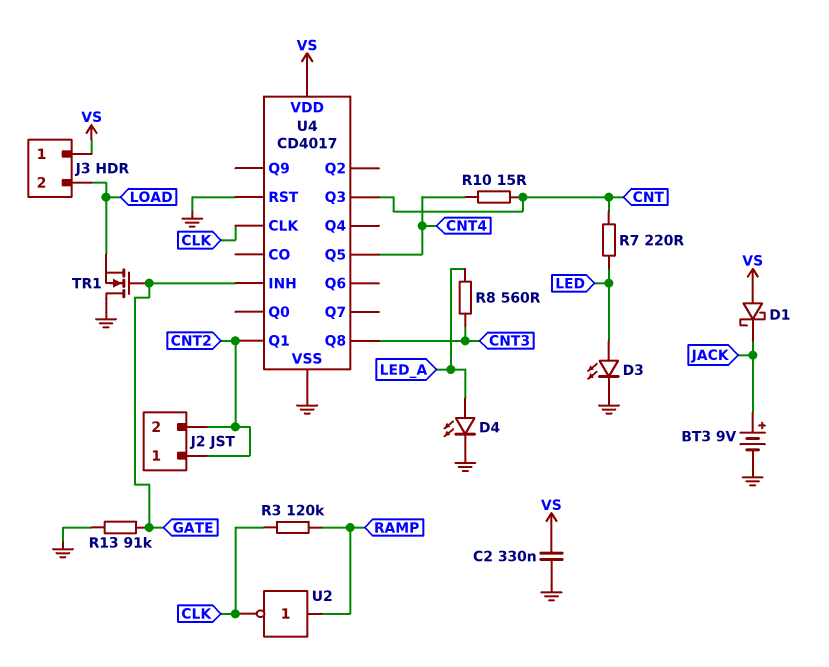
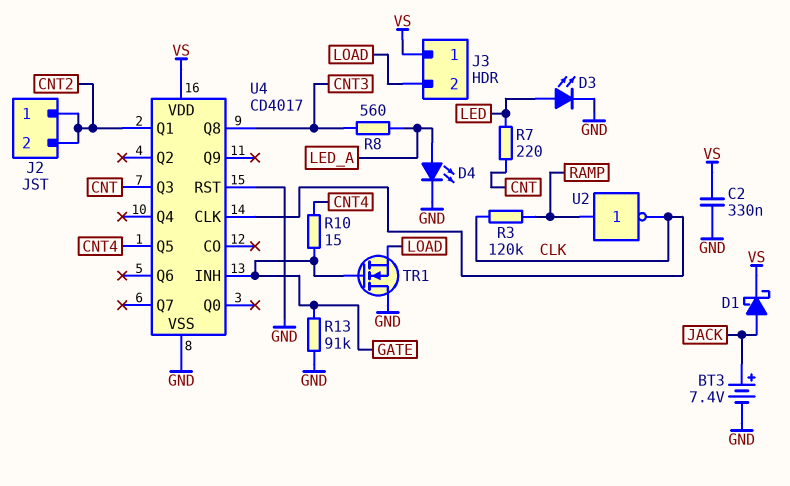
BT3: 9V (plus JACK, minus GND) -> 7.4V (plus JACK, minus GND)
D1: schottky (A VS, K JACK) -> schottky (A JACK, K VS)
R10: 15 (CNT, CNT4) -> 15 (CNT4, GATE)

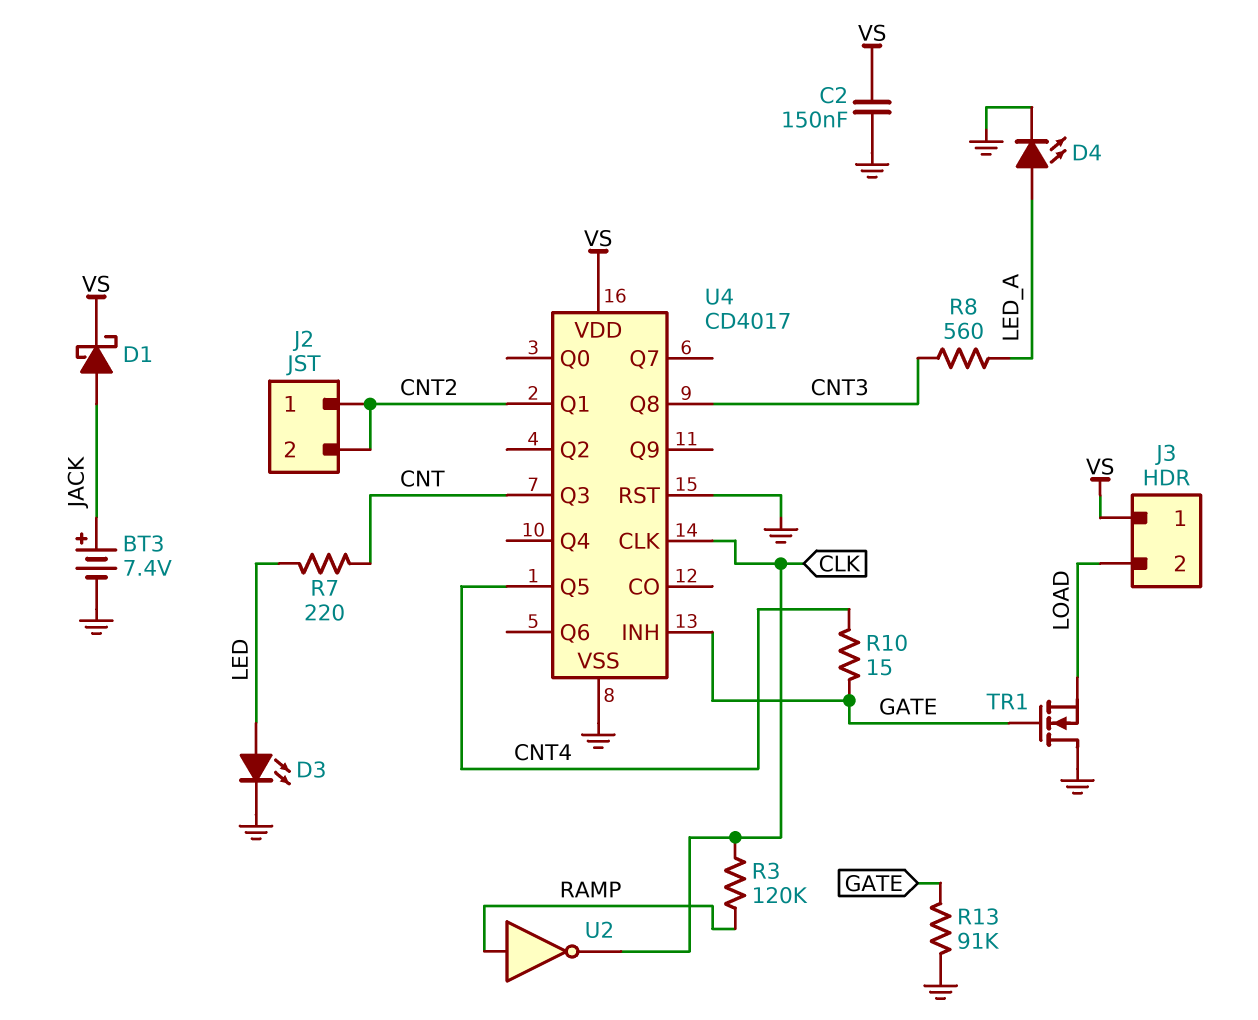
C2: 330nF (GND, VS) -> 150nF (GND, VS)

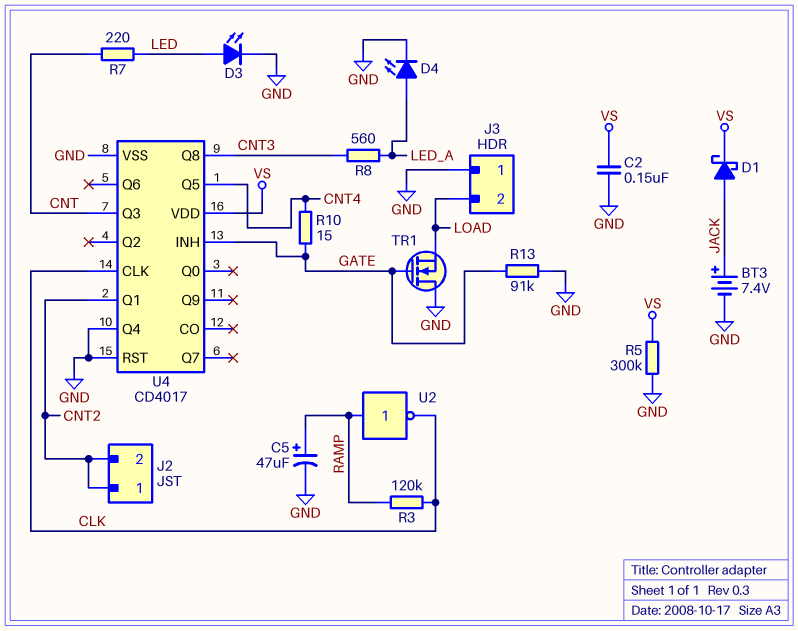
C5: none -> 47uF (plus RAMP, minus GND)
J3 pin 1: VS -> GND
R5: none -> 300k (GND, VS)
U4 pin Q4: none -> GND

